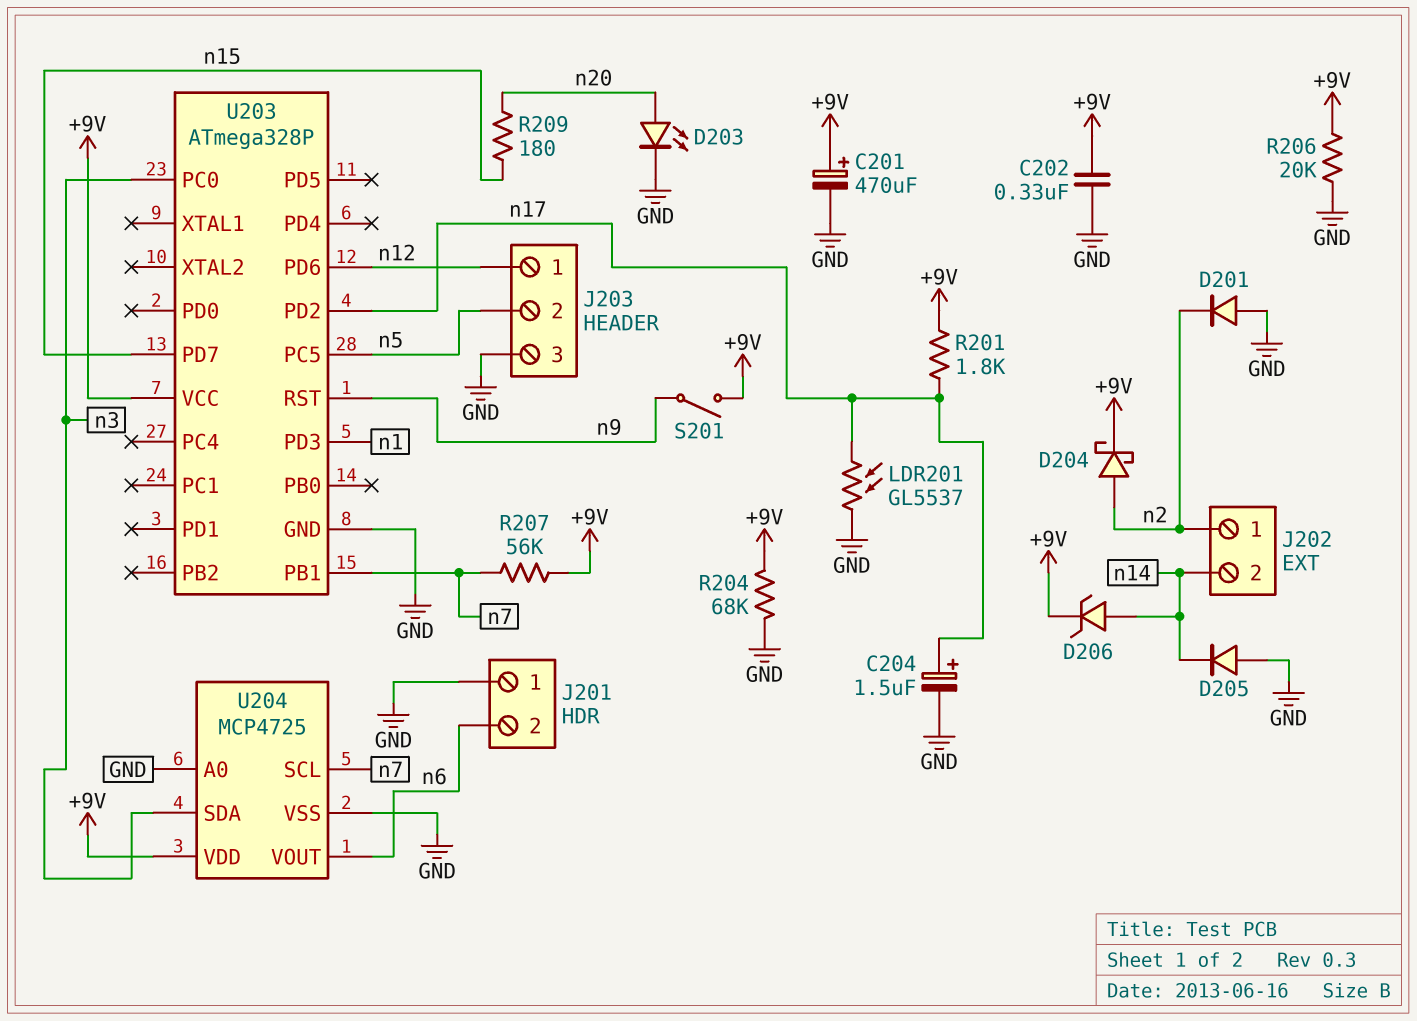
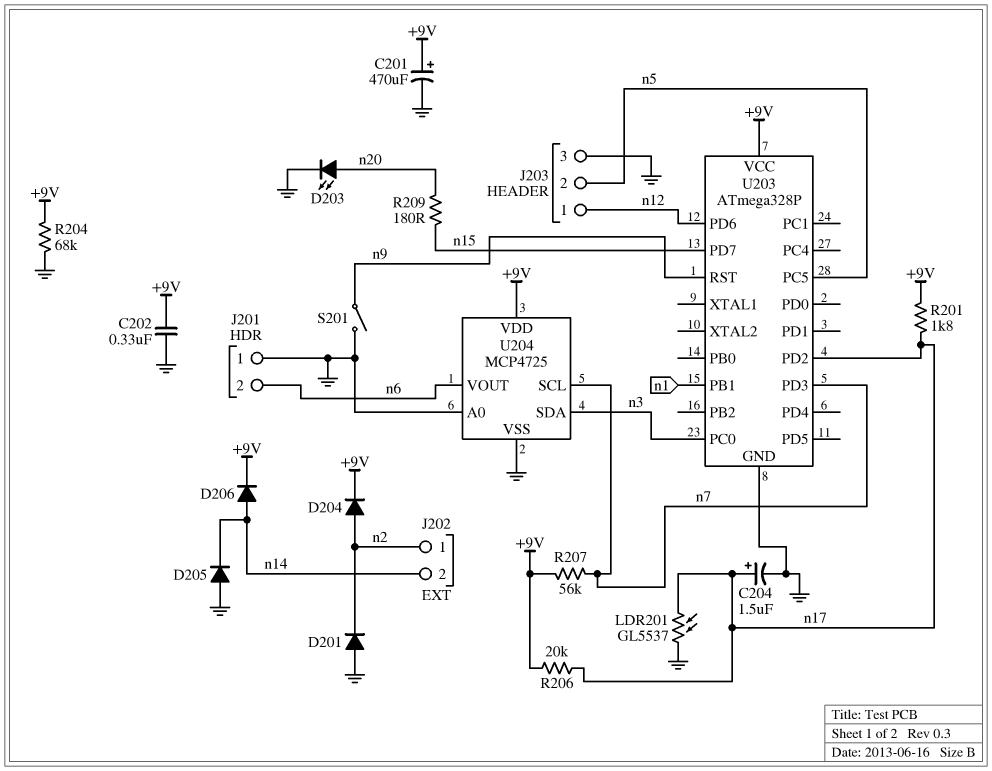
D204: schottky (A n2, K +9V) -> diode (A n2, K +9V)
D206: zener (A n14, K +9V) -> diode (A n14, K +9V)
R206: 20k (+9V, GND) -> 20k (+9V, n17)
S201: switch (+9V, n9) -> switch (GND, n9)
U203 pin PB1: n7 -> n1
U203 pin PD3: n1 -> n7

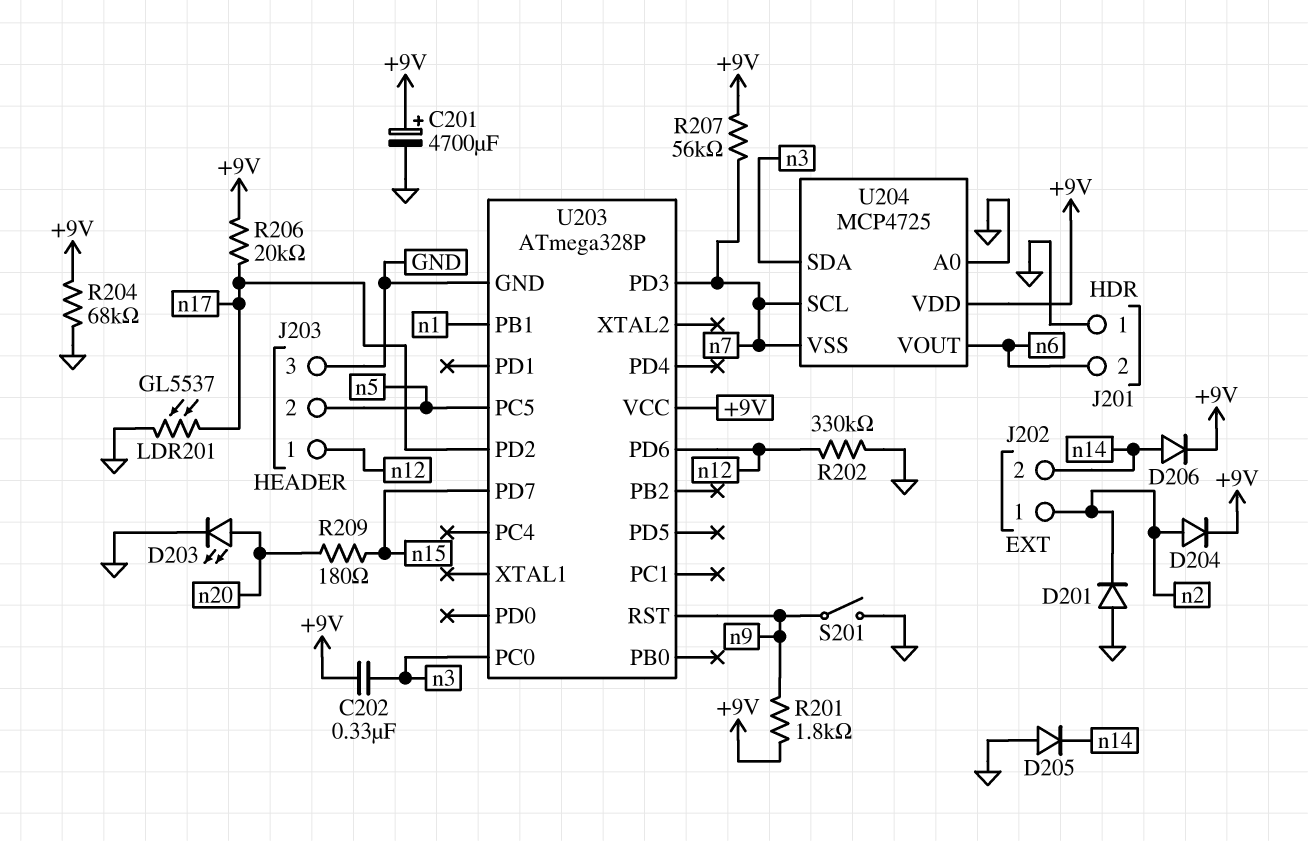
C201: 470uF (plus +9V, minus GND) -> 4700uF (plus +9V, minus GND)
C202: 330nF (+9V, GND) -> 330nF (+9V, n3)
C204: 1.5uF (plus n17, minus GND) -> none
R201: 1.8k (+9V, n17) -> 1.8k (+9V, n9)
R202: none -> 330k (GND, n12)
U204 pin VSS: GND -> n7

